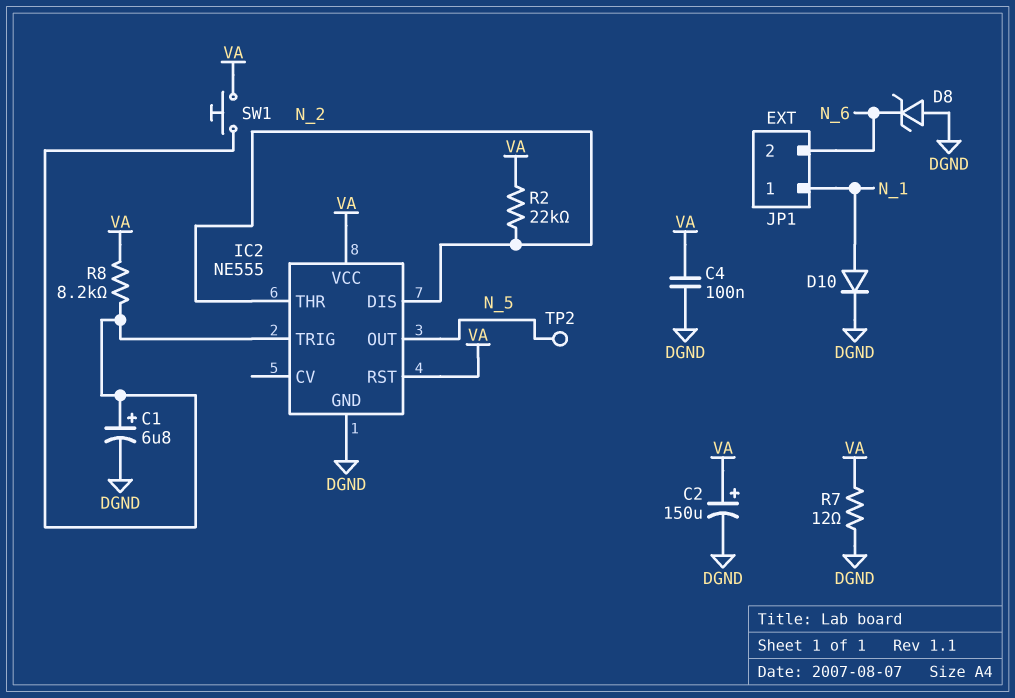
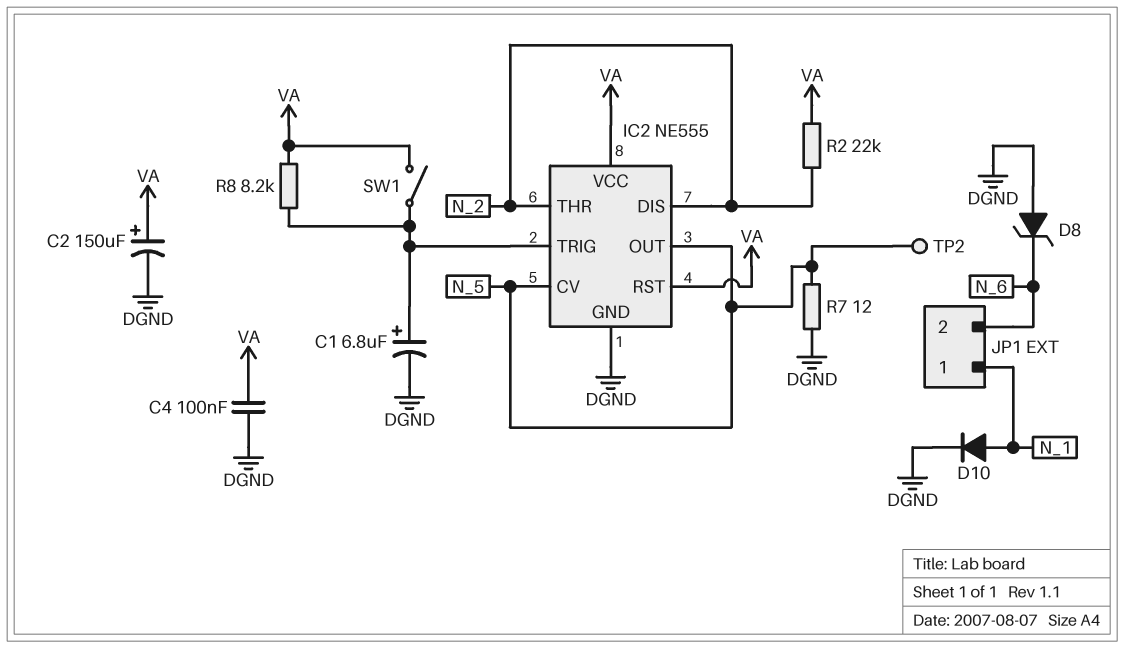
IC2 pin CV: none -> N_5
R7: 12 (DGND, VA) -> 12 (DGND, N_5)
SW1: button (IC2/TRIG, VA) -> switch (IC2/TRIG, VA)

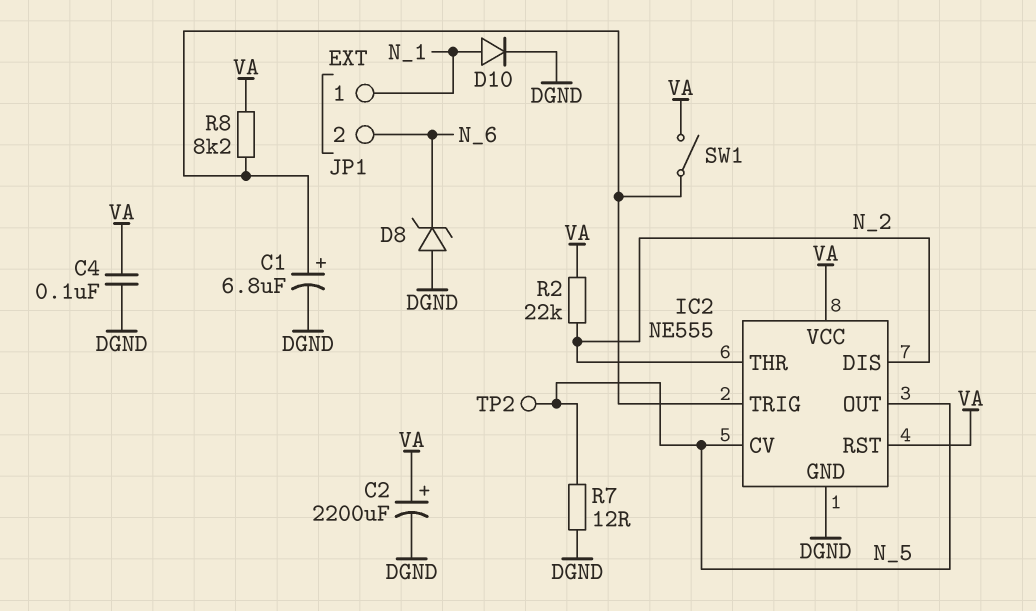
C2: 150uF (plus VA, minus DGND) -> 2200uF (plus VA, minus DGND)

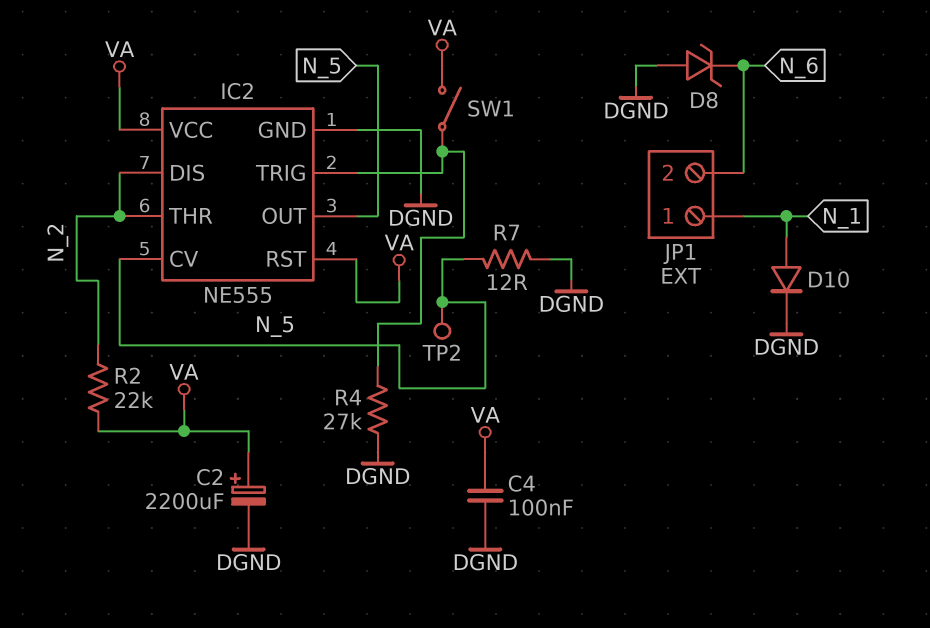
C1: 6.8uF (plus IC2/TRIG, minus DGND) -> none
R4: none -> 27k (DGND, IC2/TRIG)
R8: 8.2k (IC2/TRIG, VA) -> none

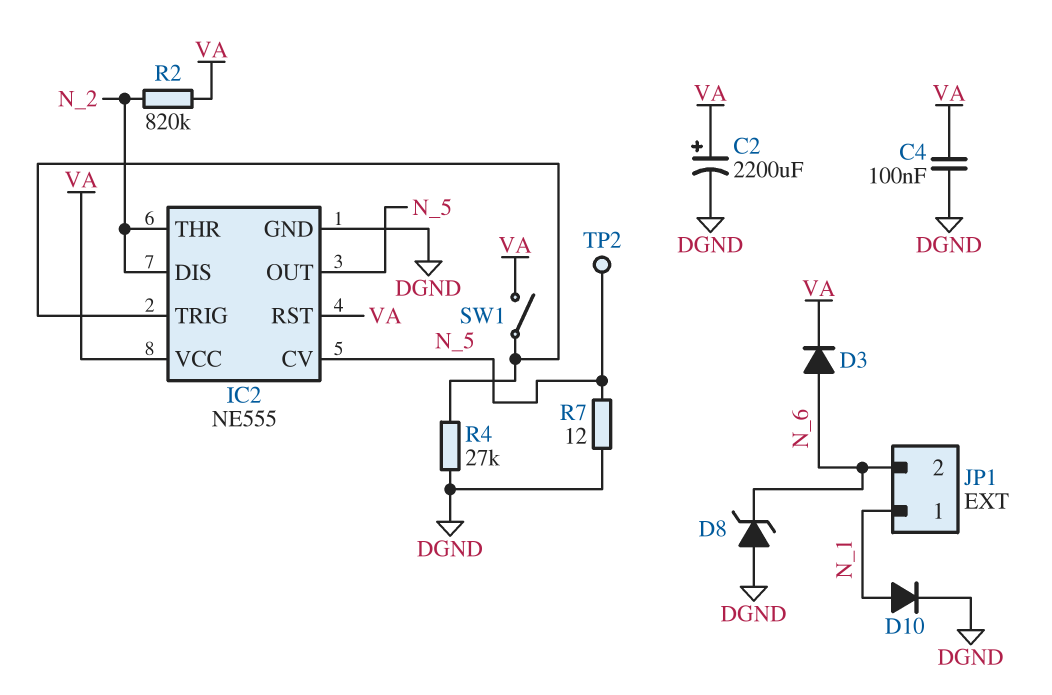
D3: none -> diode (A N_6, K VA)
R2: 22k (N_2, VA) -> 820k (N_2, VA)

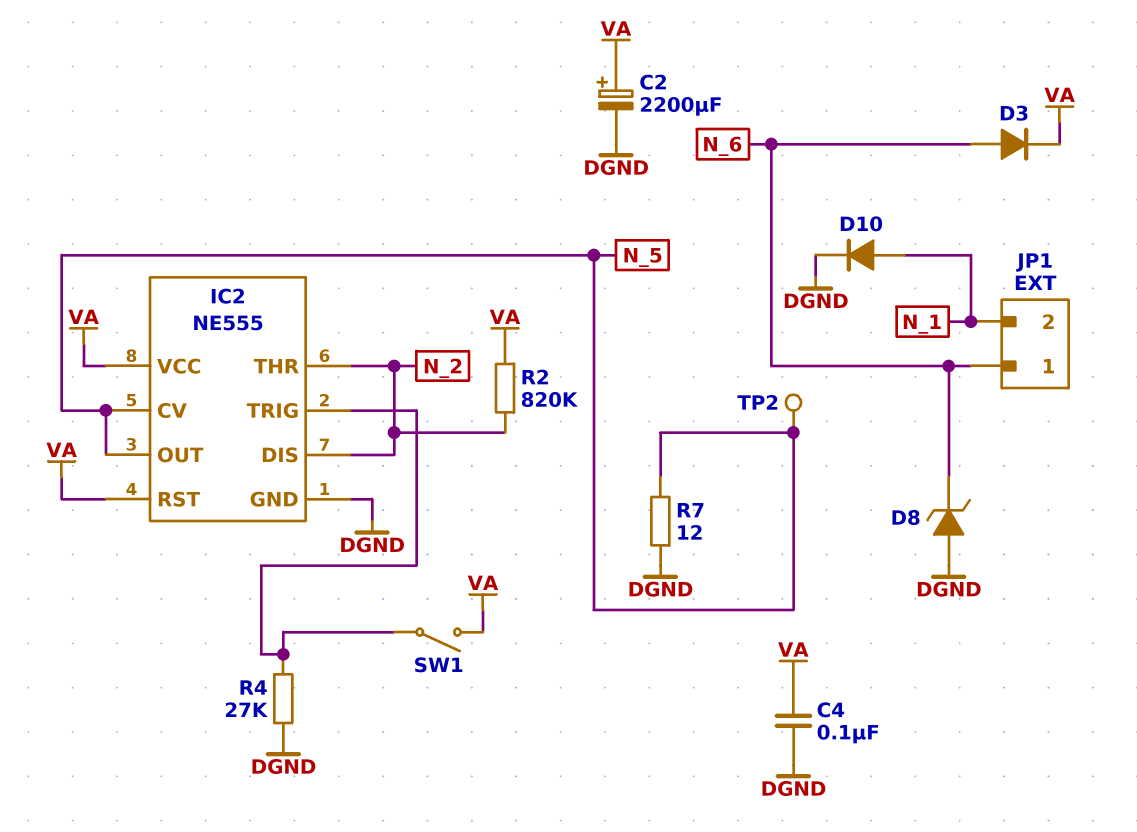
JP1 pin 1: N_1 -> N_6
JP1 pin 2: N_6 -> N_1

